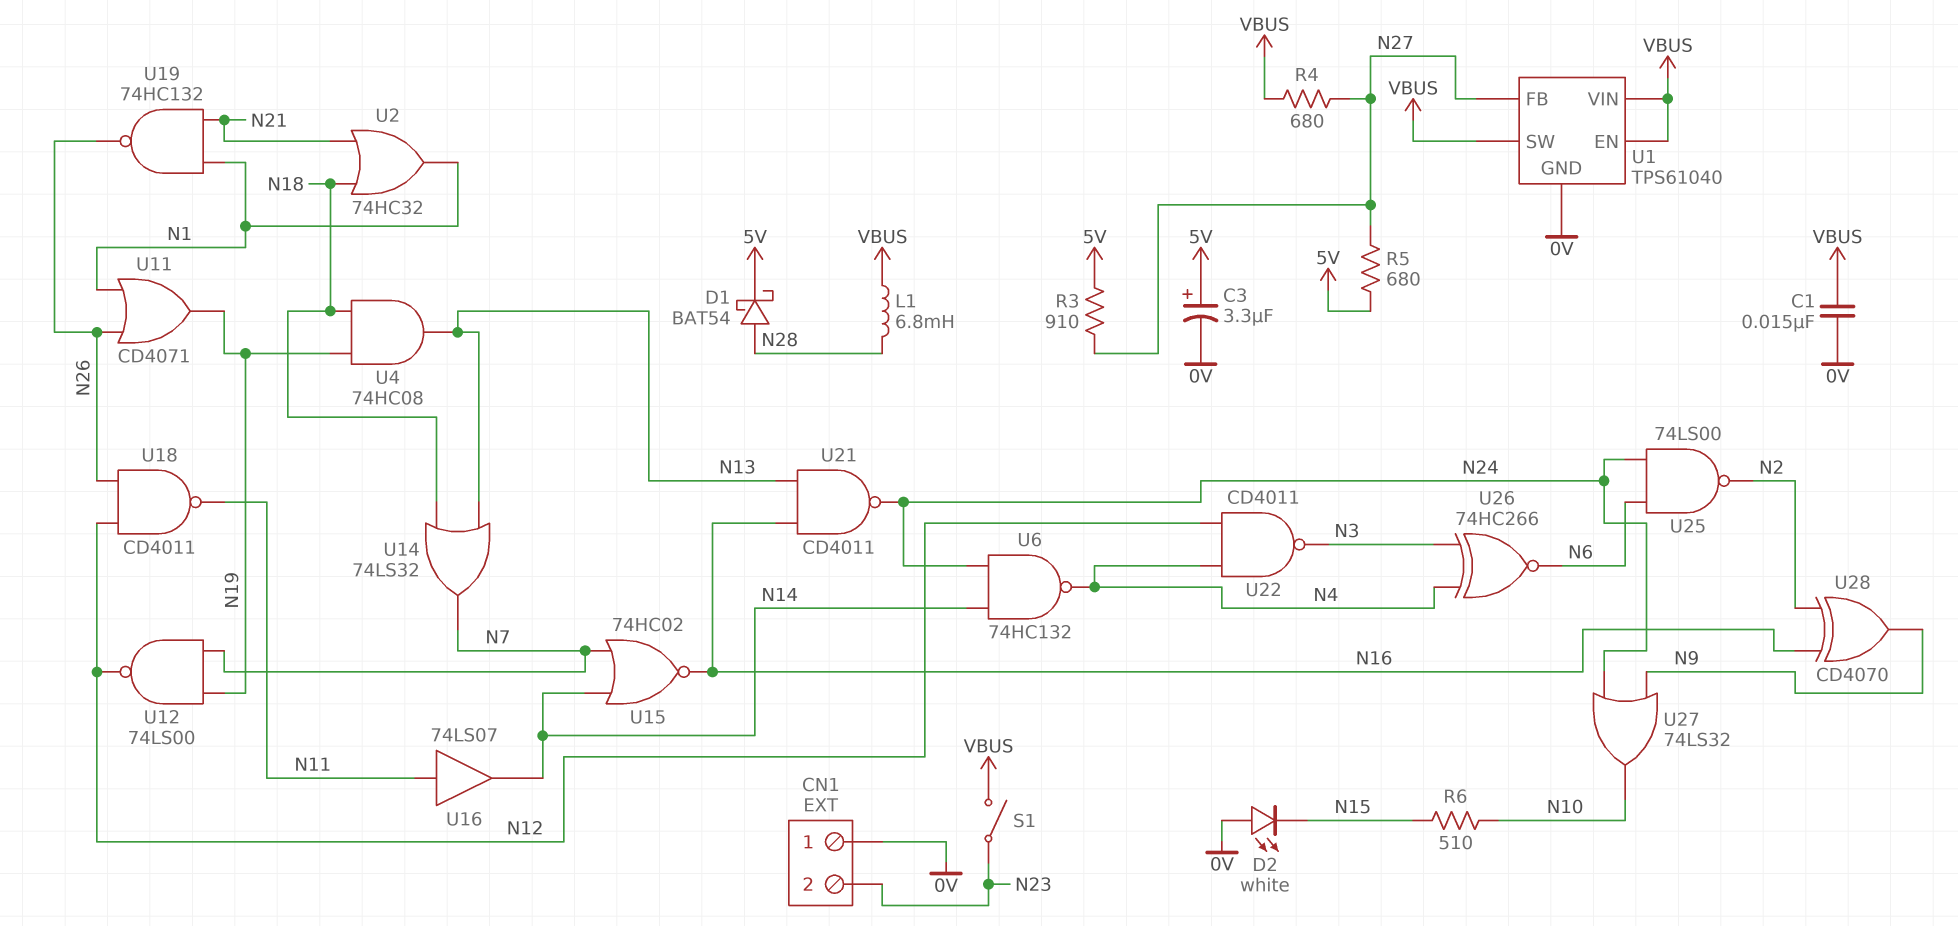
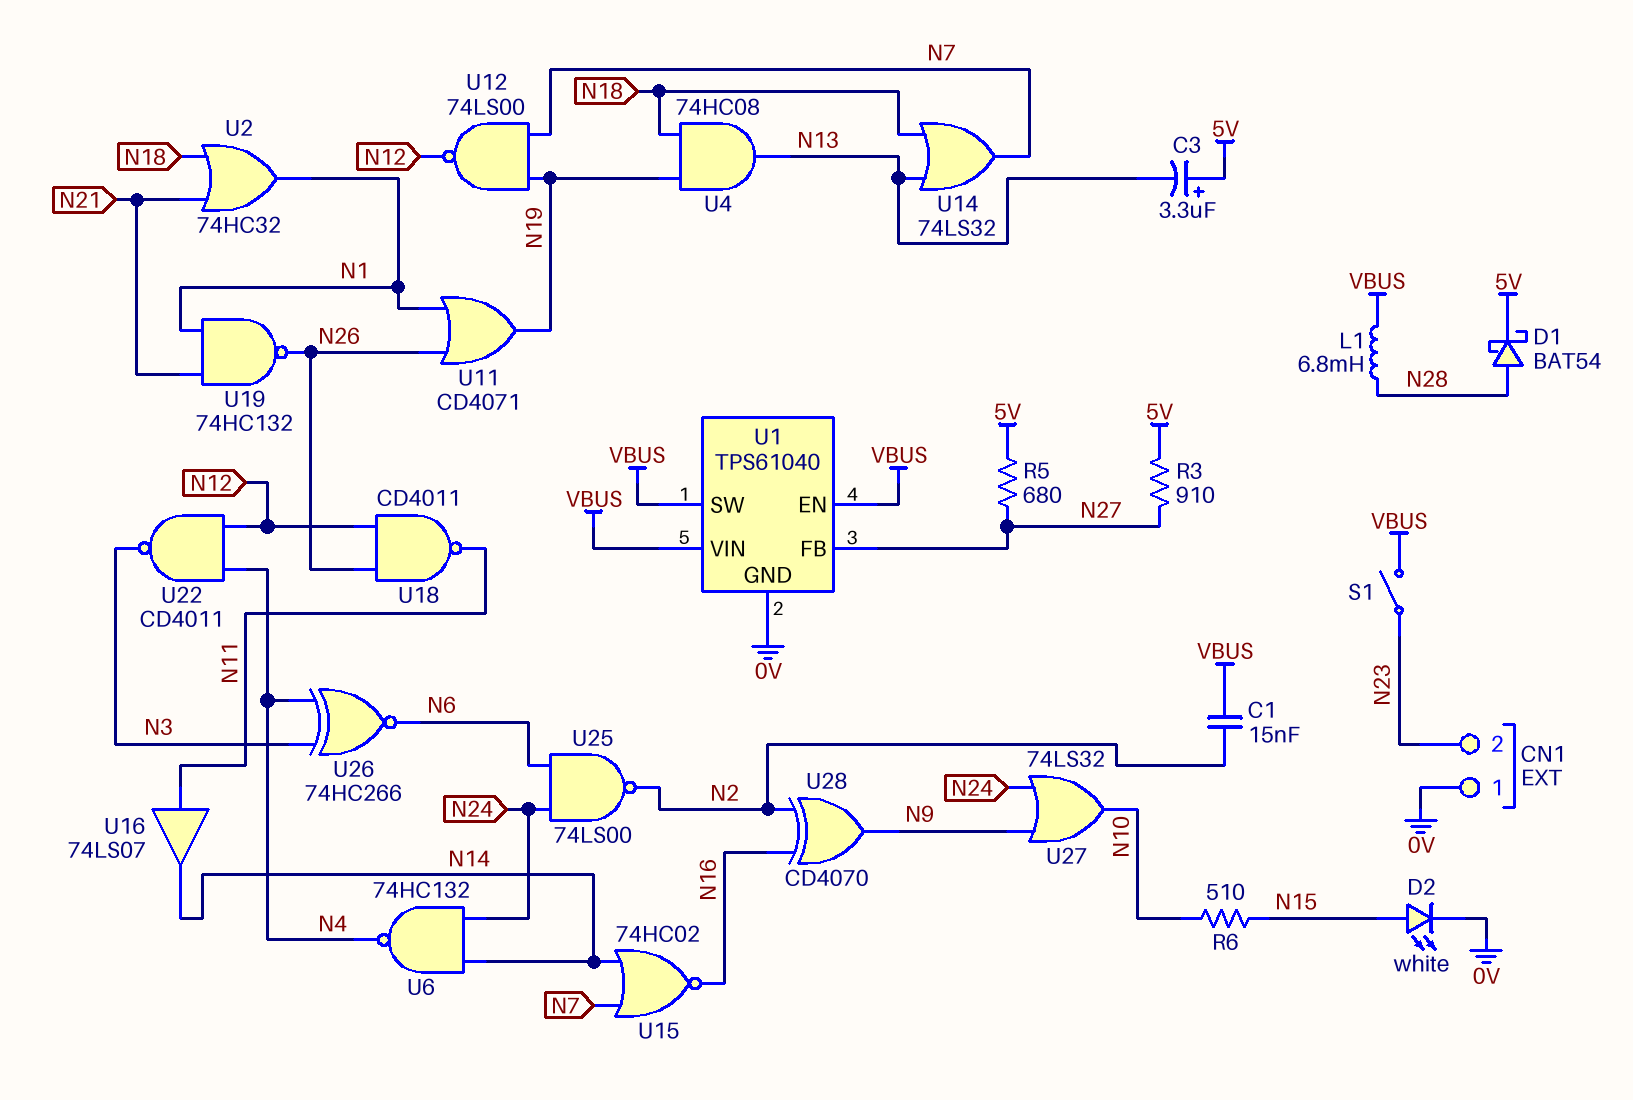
C1: 15nF (0V, VBUS) -> 15nF (N2, VBUS)
C3: 3.3uF (plus 5V, minus 0V) -> 3.3uF (plus 5V, minus N13)
D2: LED white (A 0V, K N15) -> LED white (A N15, K 0V)
R4: 680 (N27, VBUS) -> none
U21: NAND CD4011 (in N13, in N16, out N24) -> none

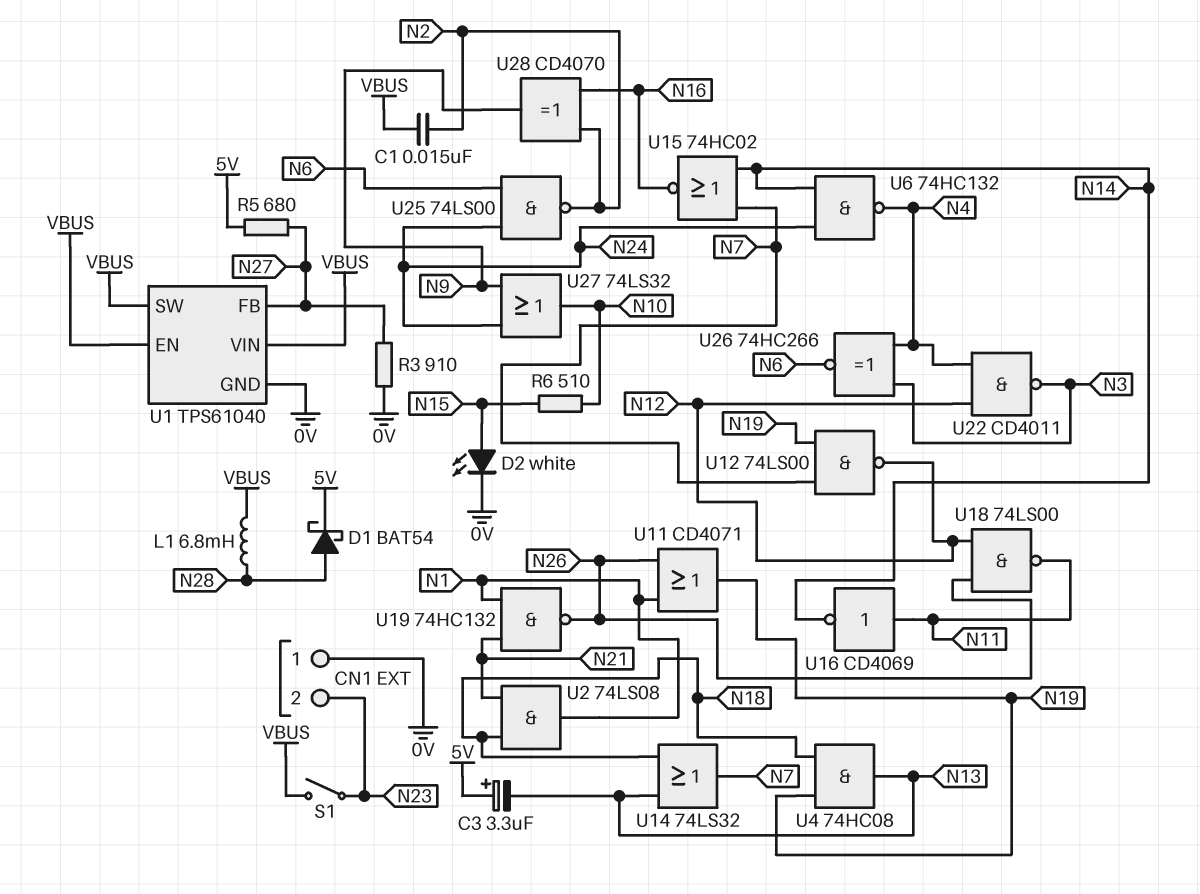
R3: 910 (5V, N27) -> 910 (0V, N27)
U2: OR 74HC32 (in N18, in N21, out N1) -> AND 74LS08 (in N18, in N21, out N1)
U16: buffer 74LS07 (in N11, out N14) -> NOT CD4069 (in N11, out N14)
U18: NAND CD4011 (in N12, in N26, out N11) -> NAND 74LS00 (in N12, in N26, out N11)

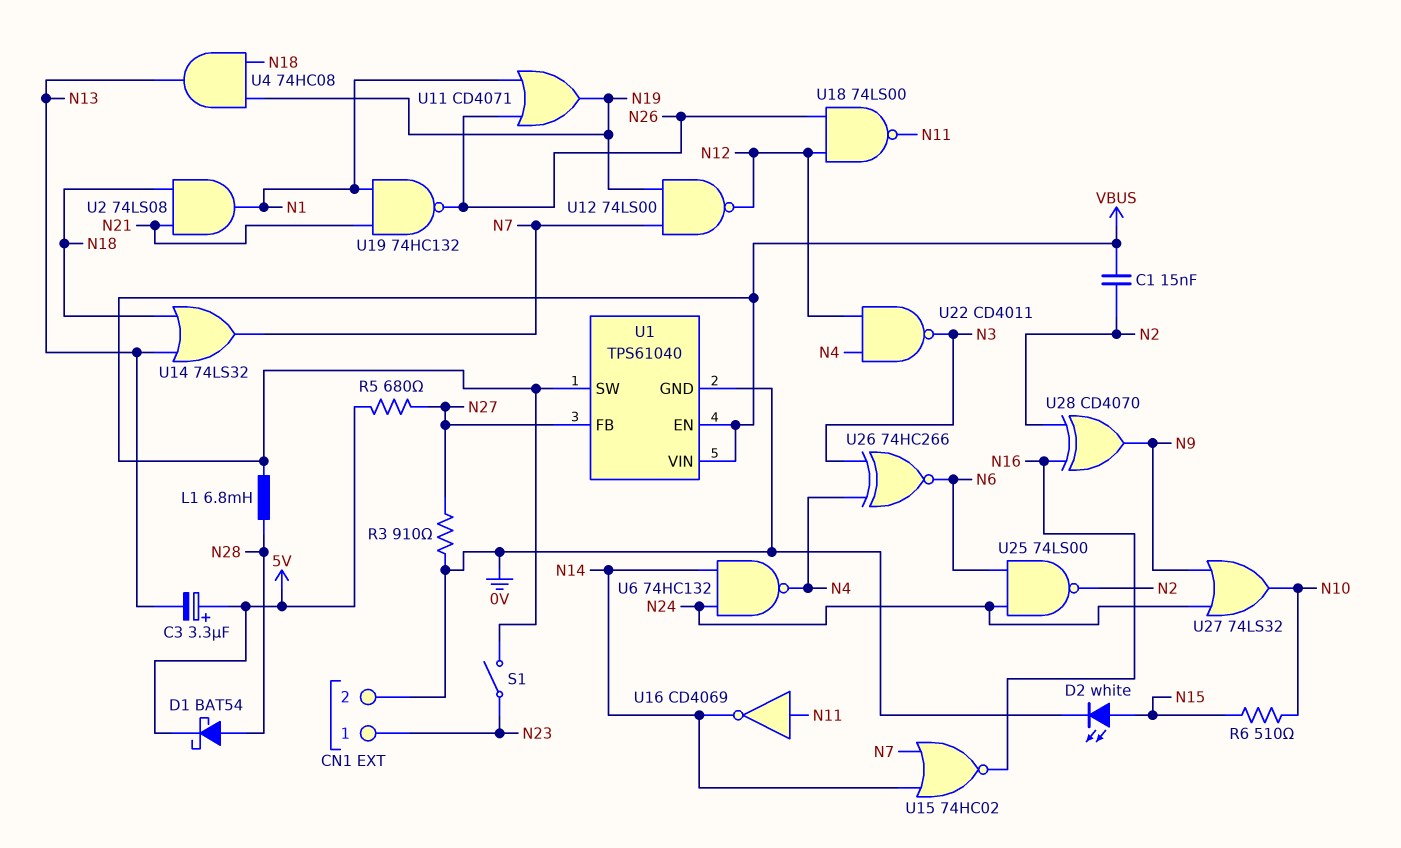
CN1 pin 1: 0V -> N23
CN1 pin 2: N23 -> 0V

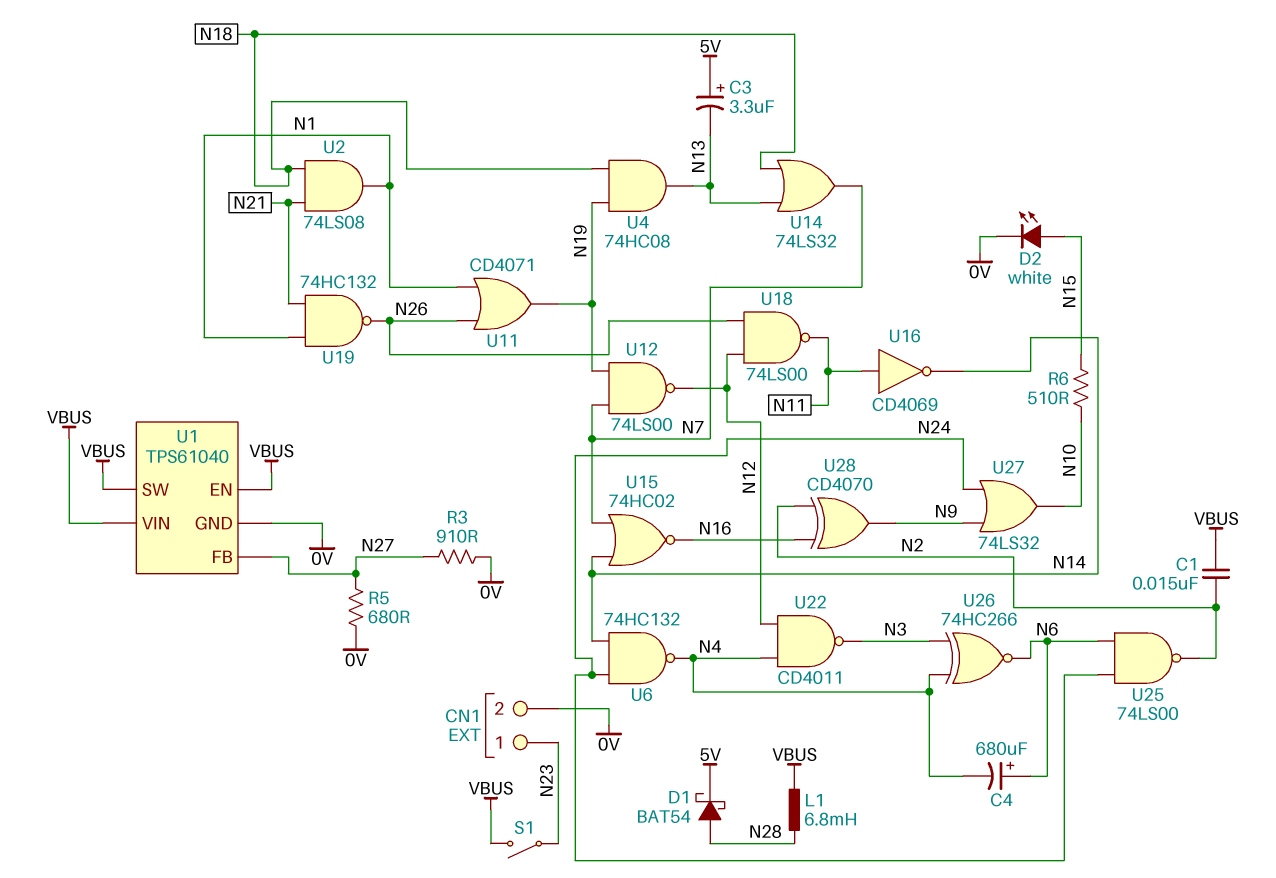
C4: none -> 680uF (plus N6, minus N4)
R5: 680 (5V, N27) -> 680 (0V, N27)

